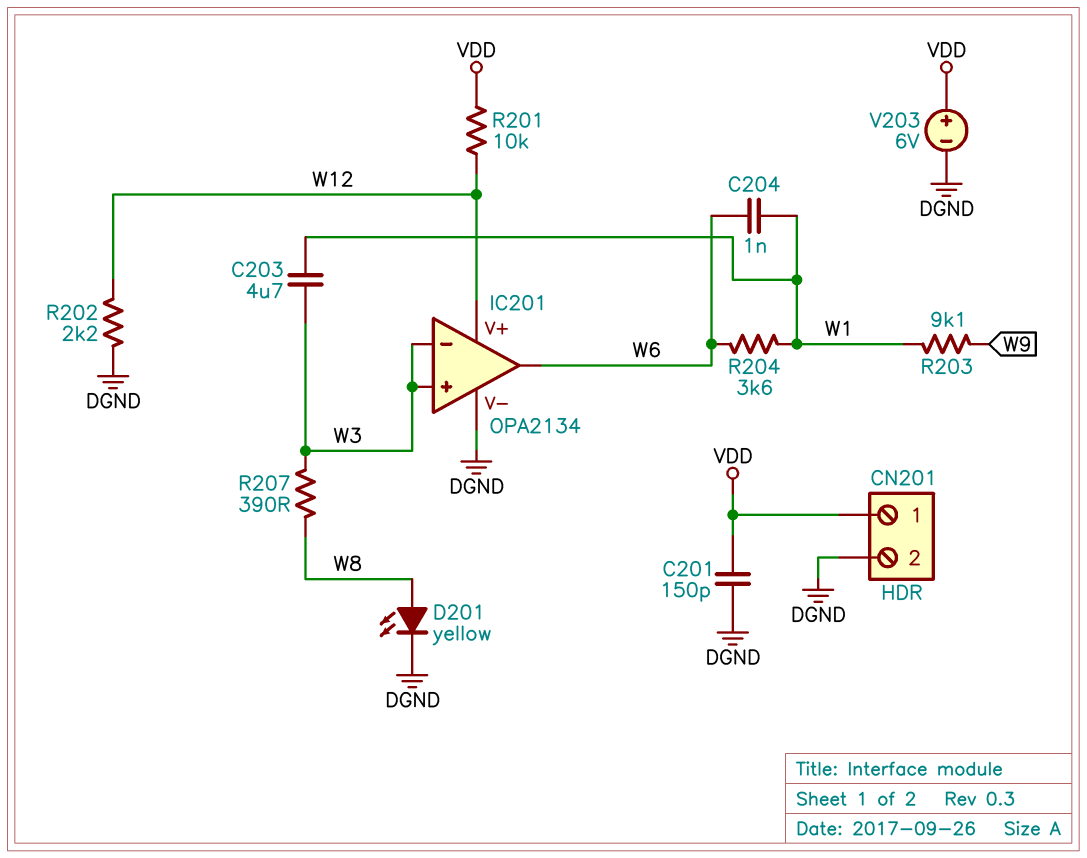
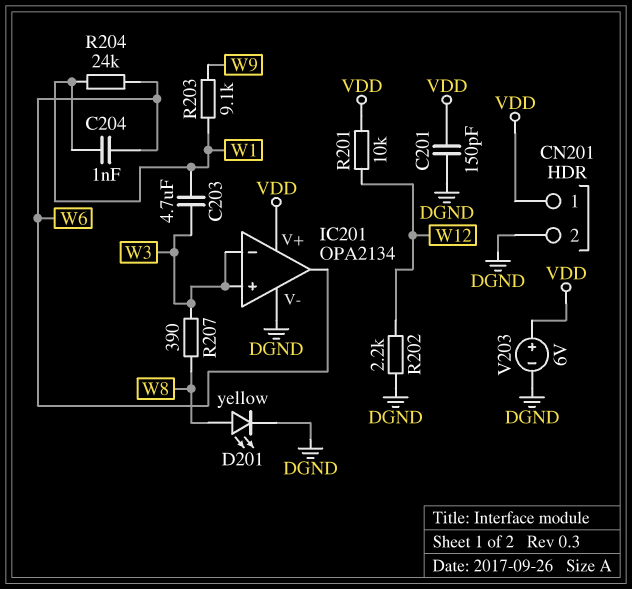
IC201 pin V+: W12 -> VDD
R204: 3.6k (W1, W6) -> 24k (W1, W6)

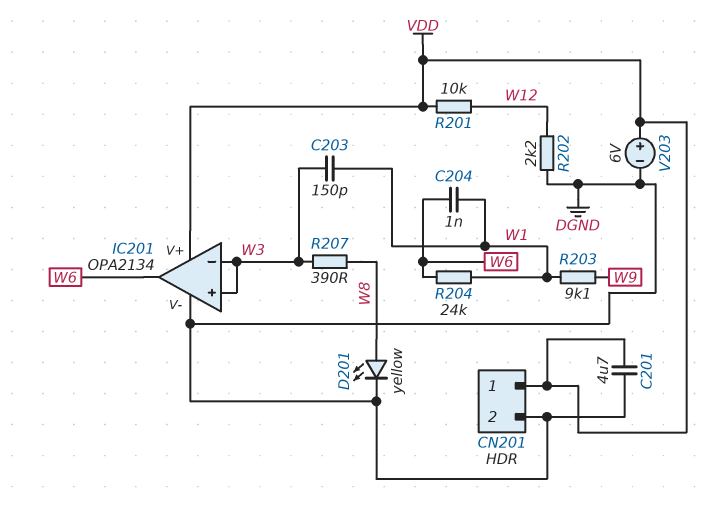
C201: 150pF (DGND, VDD) -> 4.7uF (DGND, VDD)
C203: 4.7uF (W1, W3) -> 150pF (W1, W3)

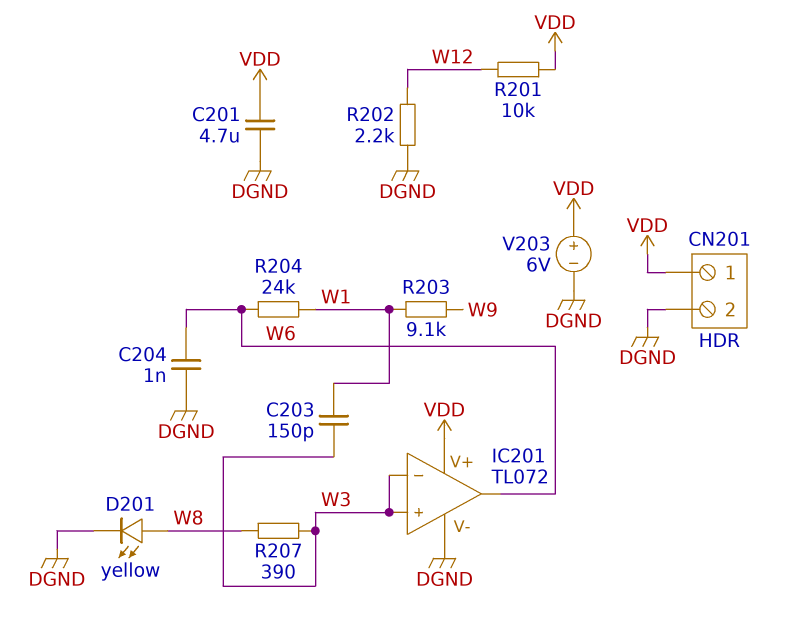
C204: 1nF (W1, W6) -> 1nF (DGND, W6)
IC201: OPA2134 -> TL072

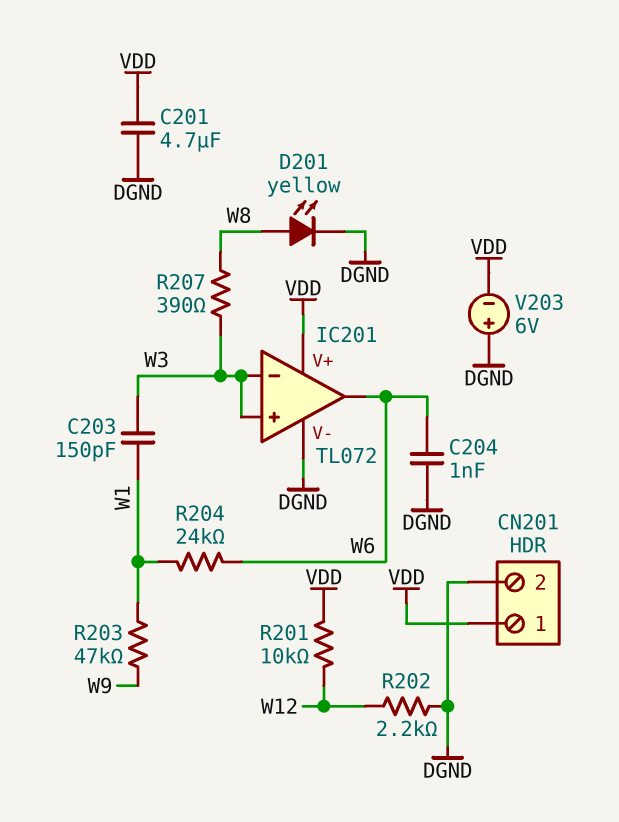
R203: 9.1k (W1, W9) -> 47k (W1, W9)
V203: 6V (plus VDD, minus DGND) -> 6V (plus DGND, minus VDD)

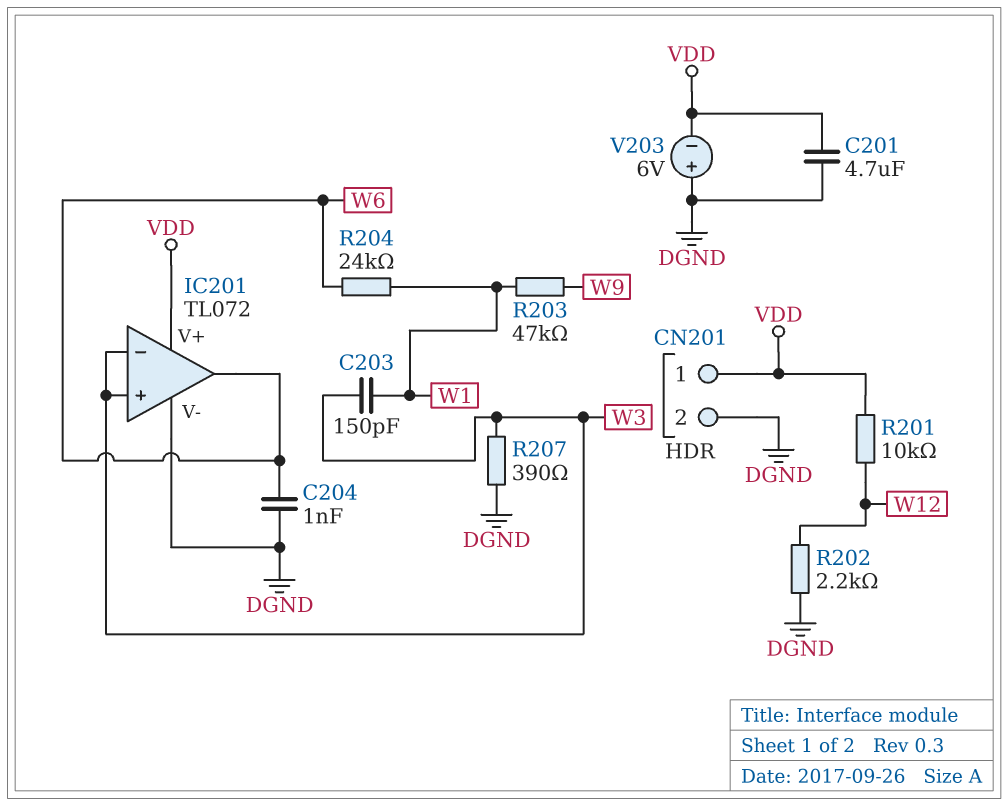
D201: LED yellow (A W8, K DGND) -> none
R207: 390 (W3, W8) -> 390 (DGND, W3)

